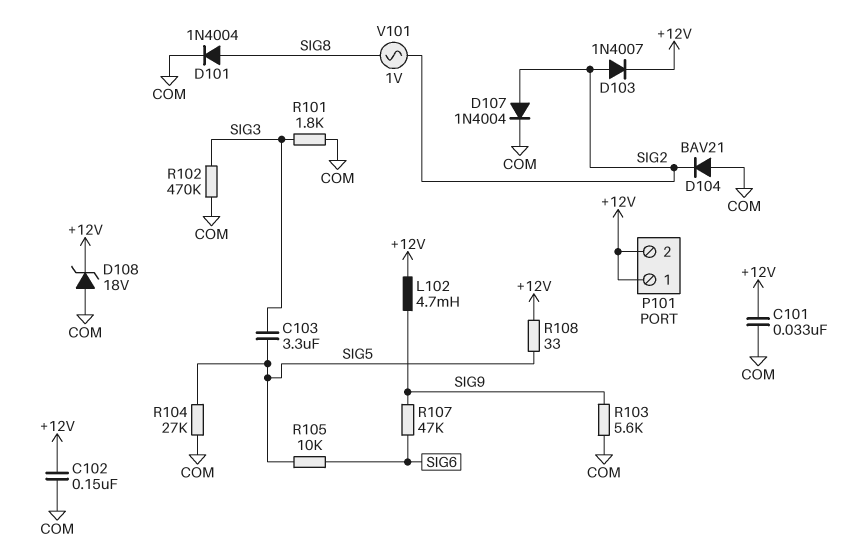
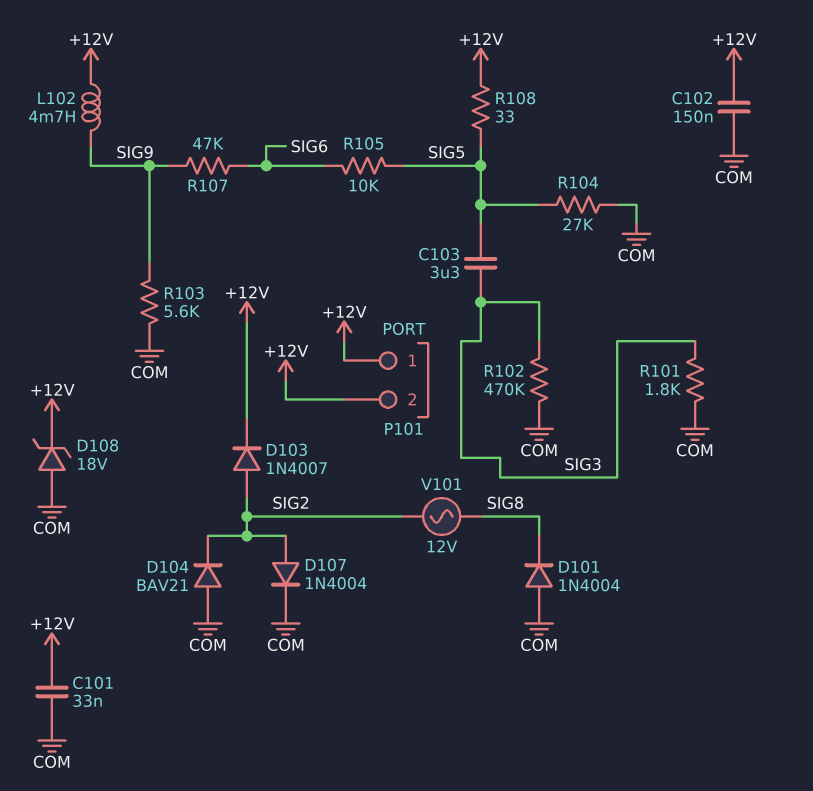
D101: diode 1N4004 (A SIG8, K COM) -> diode 1N4004 (A COM, K SIG8)
V101: AC 1V (SIG2, SIG8) -> AC 12V (SIG2, SIG8)

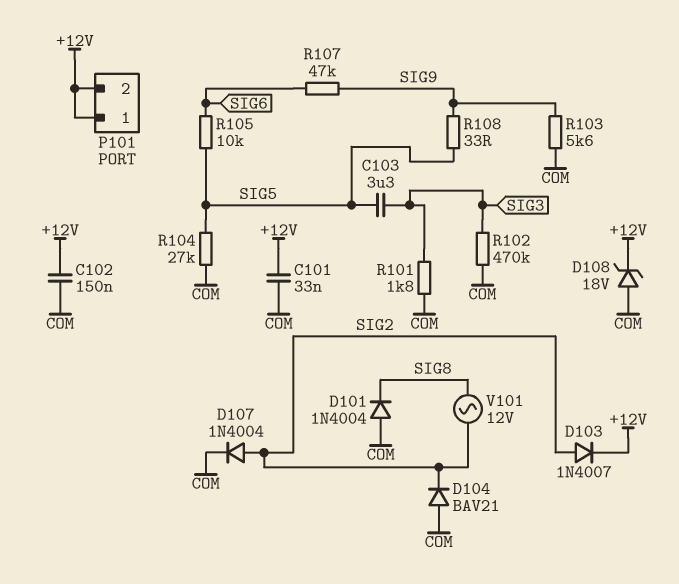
L102: 4.7mH (+12V, SIG9) -> none
R108: 33 (+12V, SIG5) -> 33 (SIG5, SIG9)

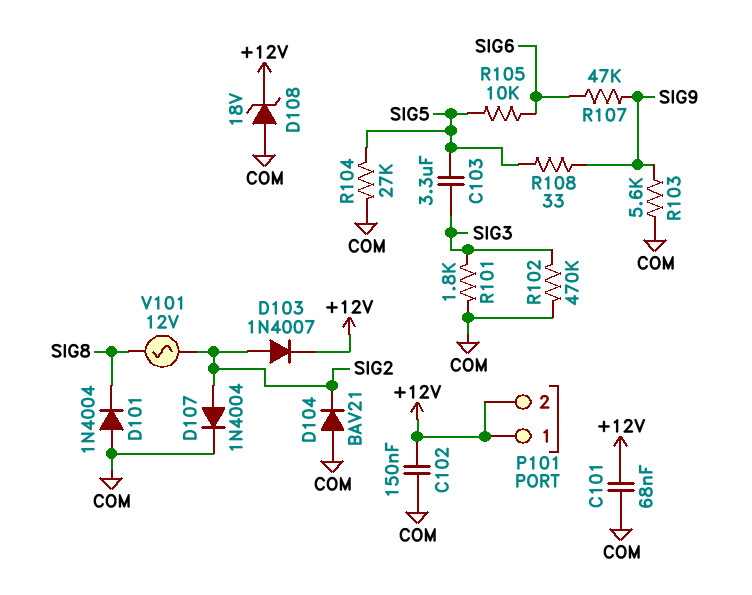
C101: 33nF (+12V, COM) -> 68nF (+12V, COM)

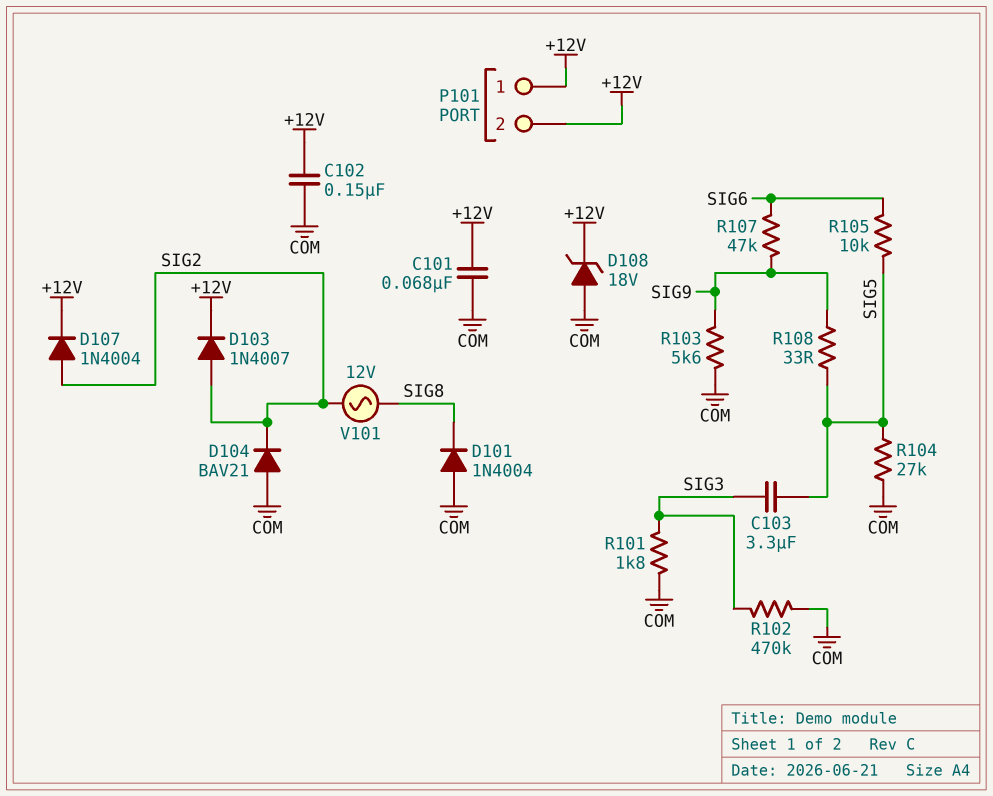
D107: diode 1N4004 (A SIG2, K COM) -> diode 1N4004 (A SIG2, K +12V)

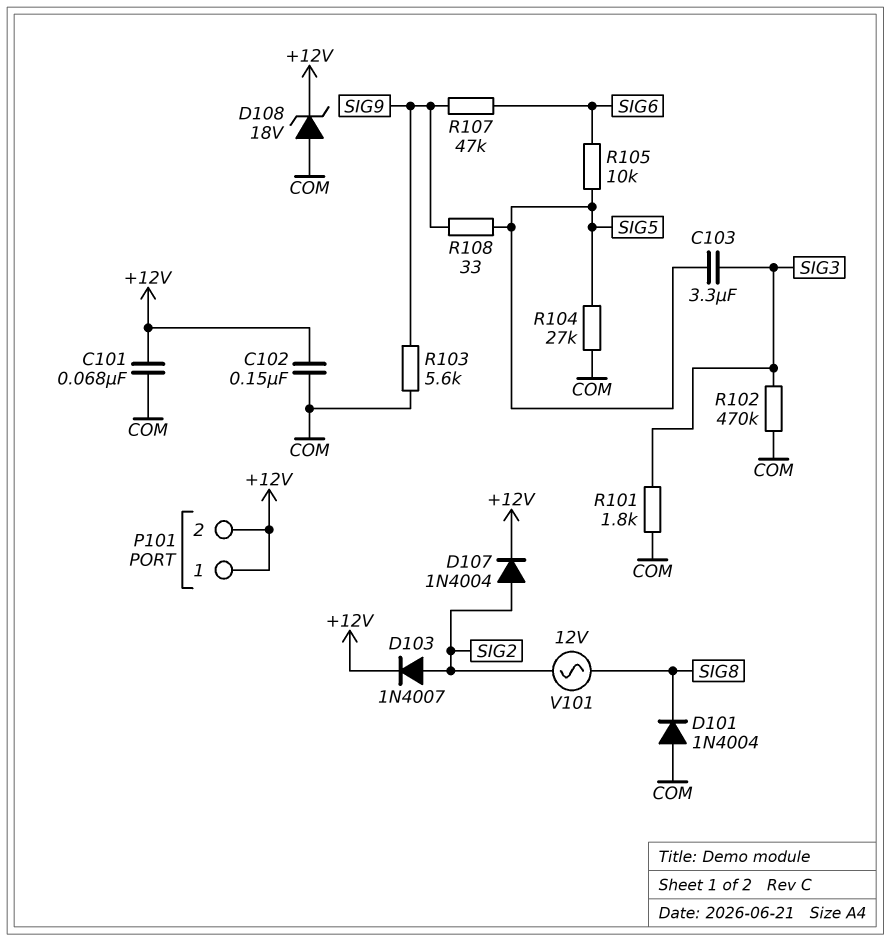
D104: diode BAV21 (A COM, K SIG2) -> none

